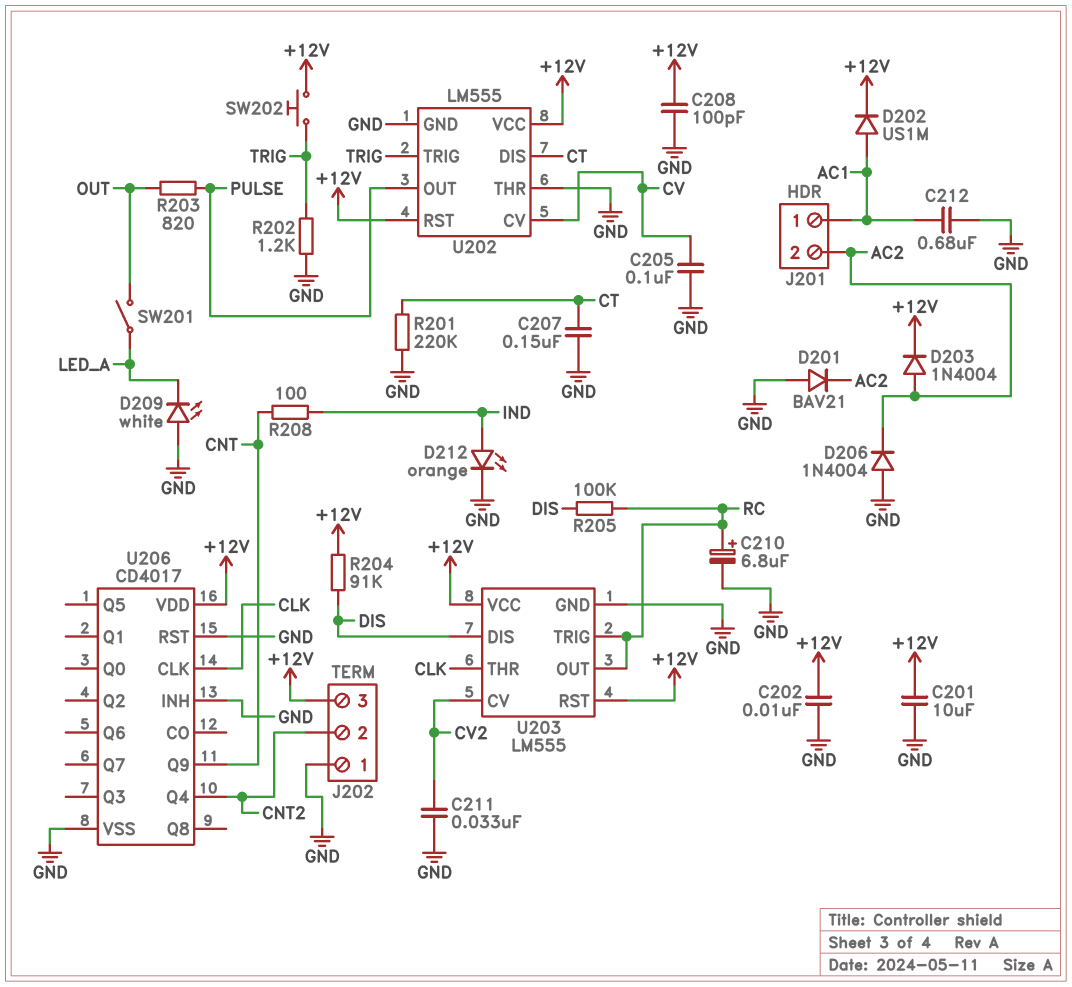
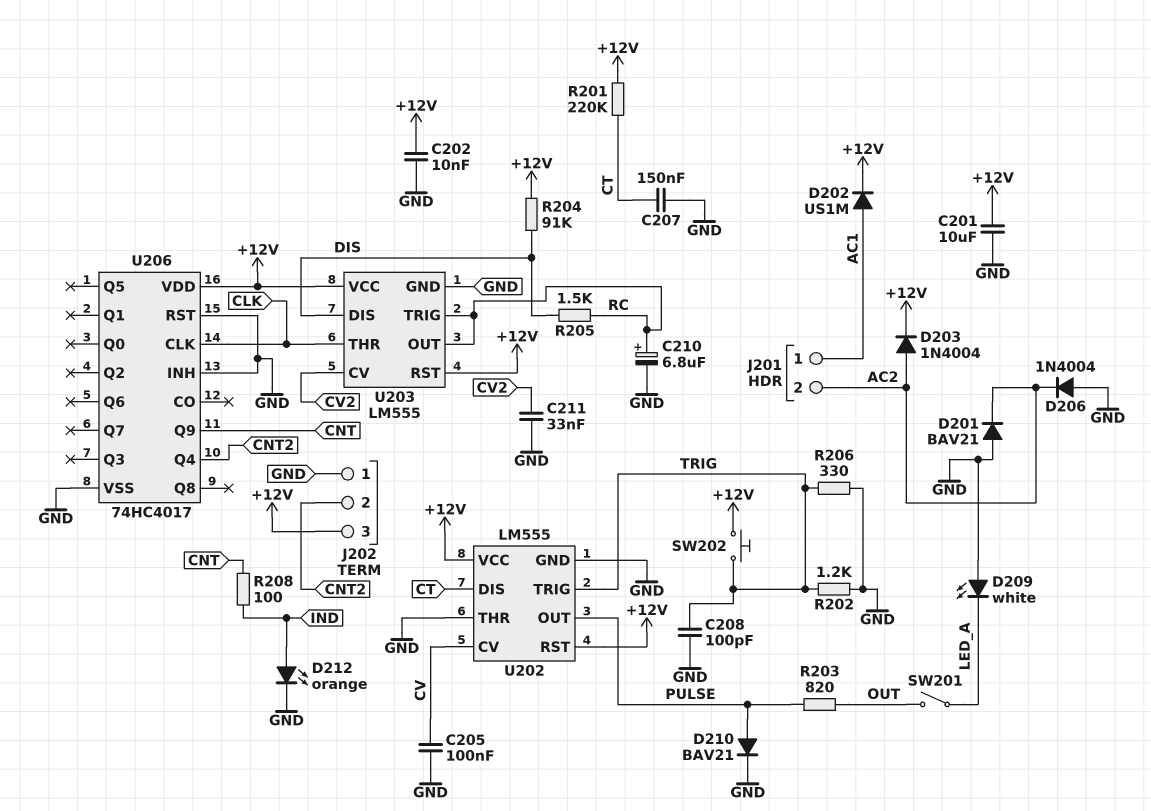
C208: 100pF (+12V, GND) -> 100pF (GND, TRIG)
C212: 680nF (AC1, GND) -> none
D210: none -> diode BAV21 (A PULSE, K GND)
R201: 220k (CT, GND) -> 220k (+12V, CT)
R205: 100k (DIS, RC) -> 1.5k (DIS, RC)
R206: none -> 330 (GND, TRIG)
U206: CD4017 -> 74HC4017

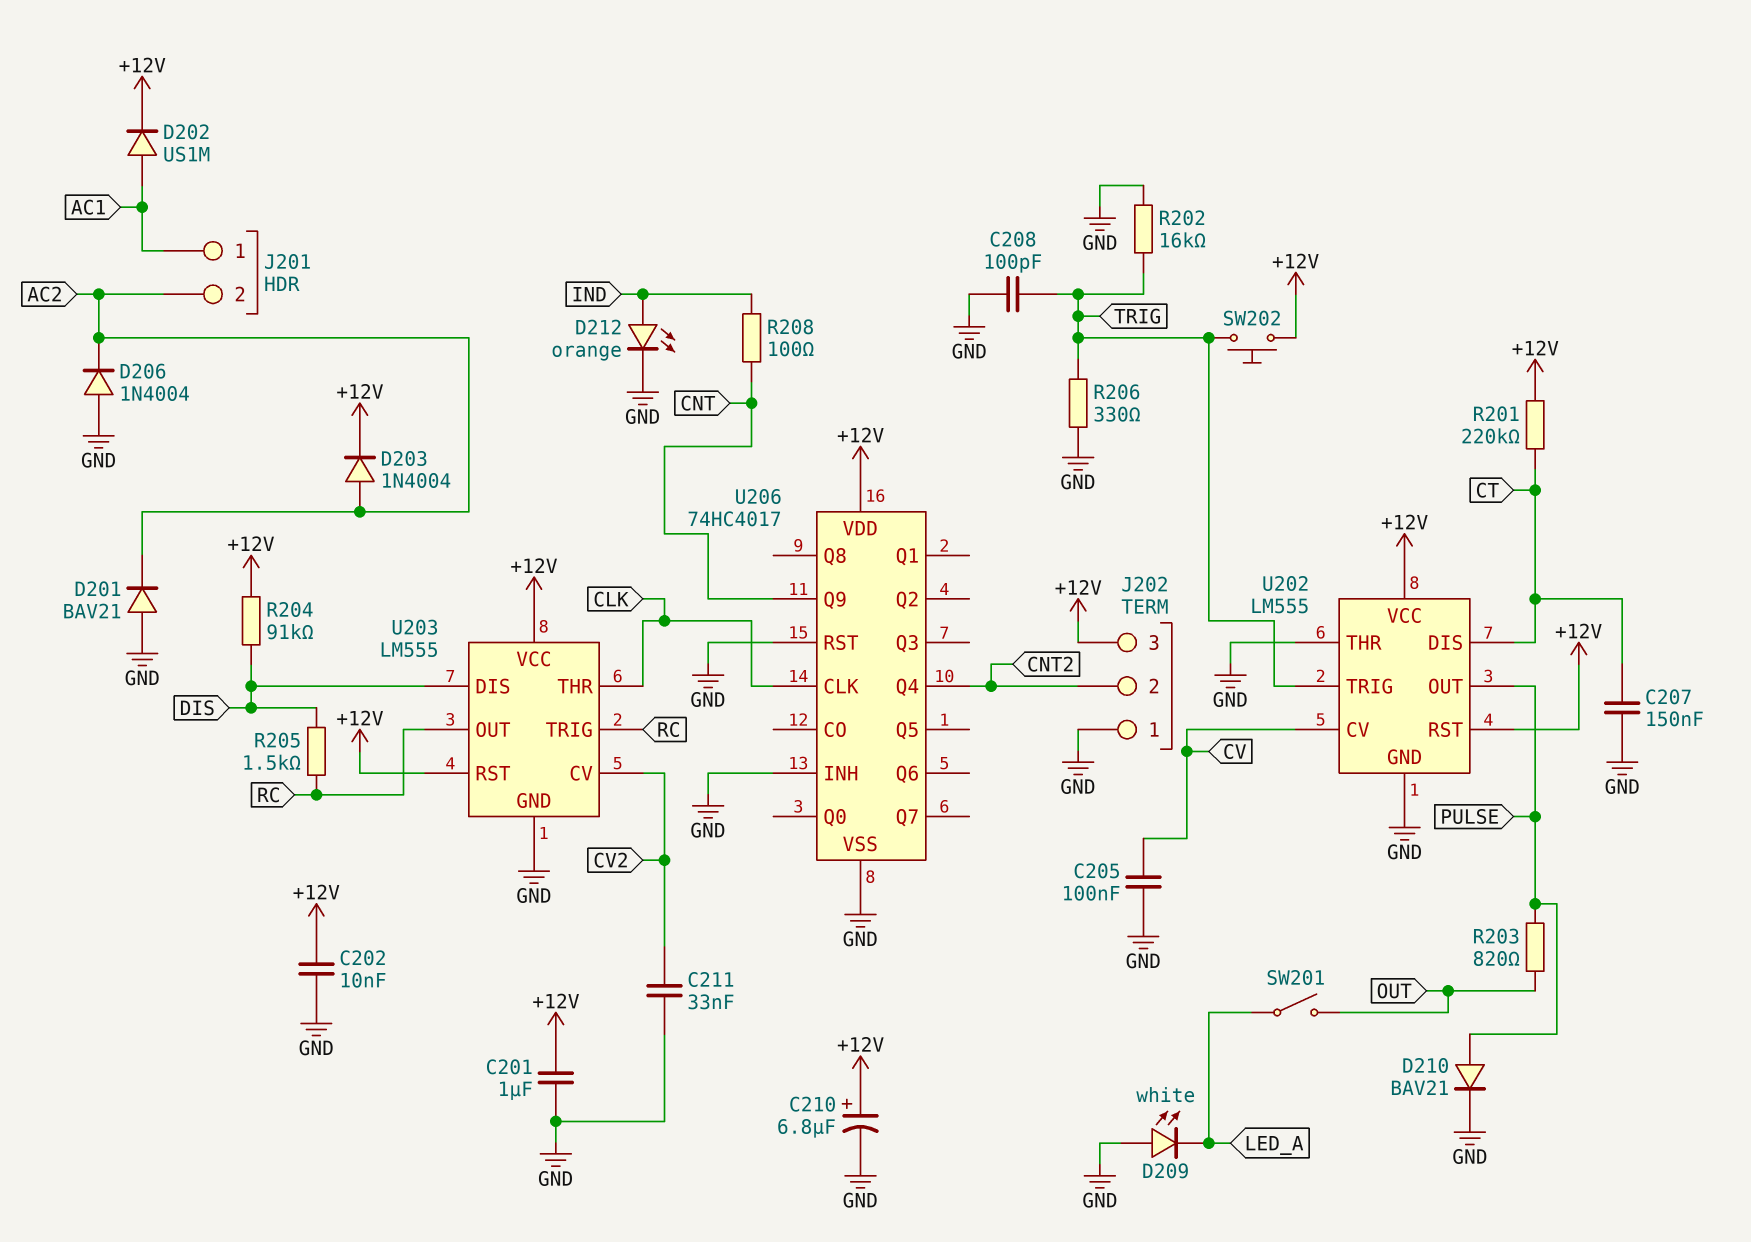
C201: 10uF (+12V, GND) -> 1uF (+12V, GND)
C210: 6.8uF (plus RC, minus GND) -> 6.8uF (plus +12V, minus GND)
R202: 1.2k (GND, TRIG) -> 16k (GND, TRIG)

